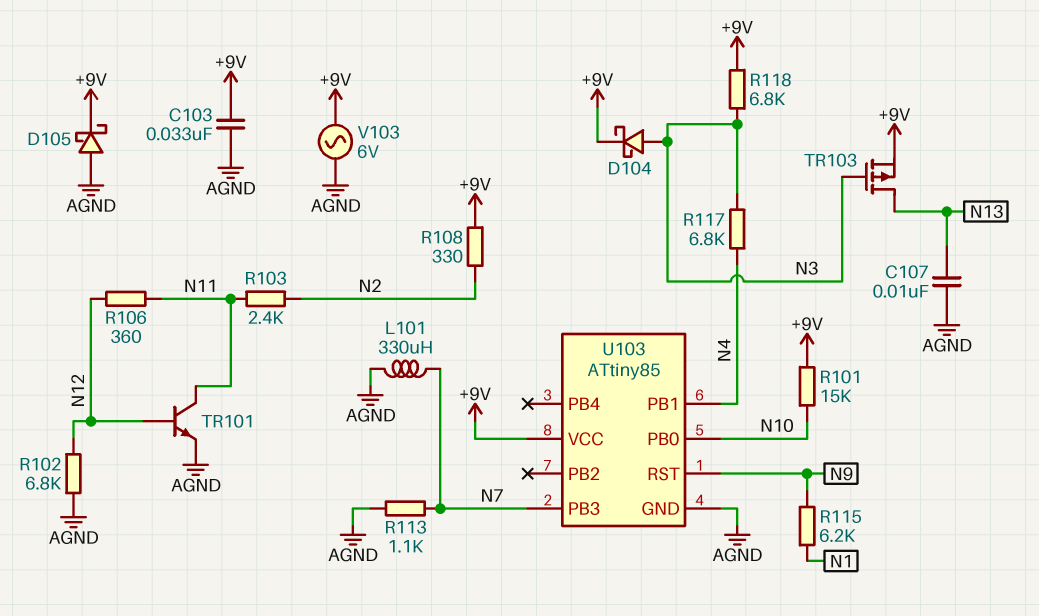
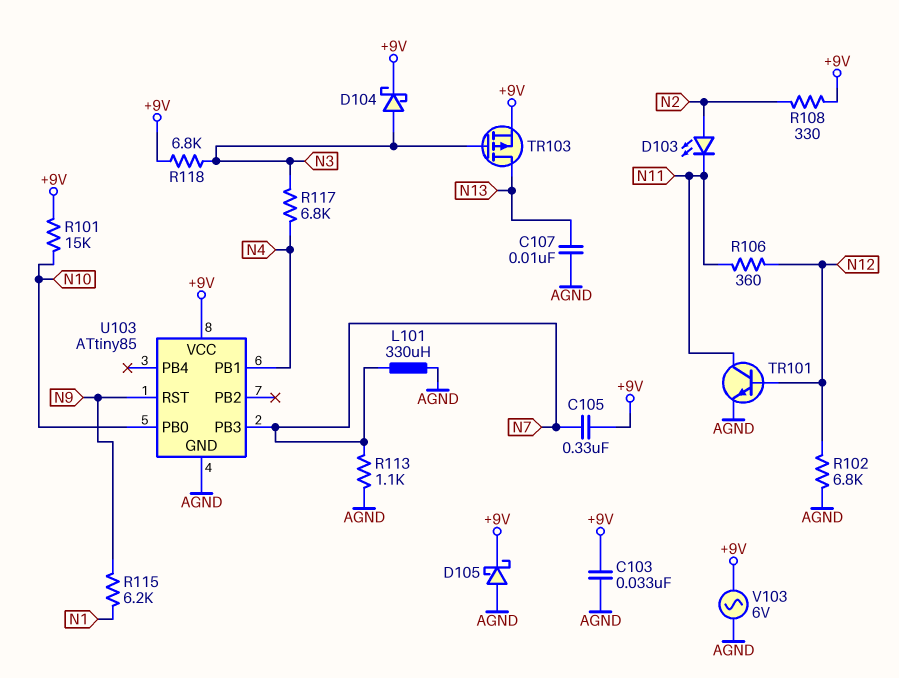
C105: none -> 330nF (+9V, N7)
D103: none -> LED (A N2, K N11)
R103: 2.4k (N2, N11) -> none

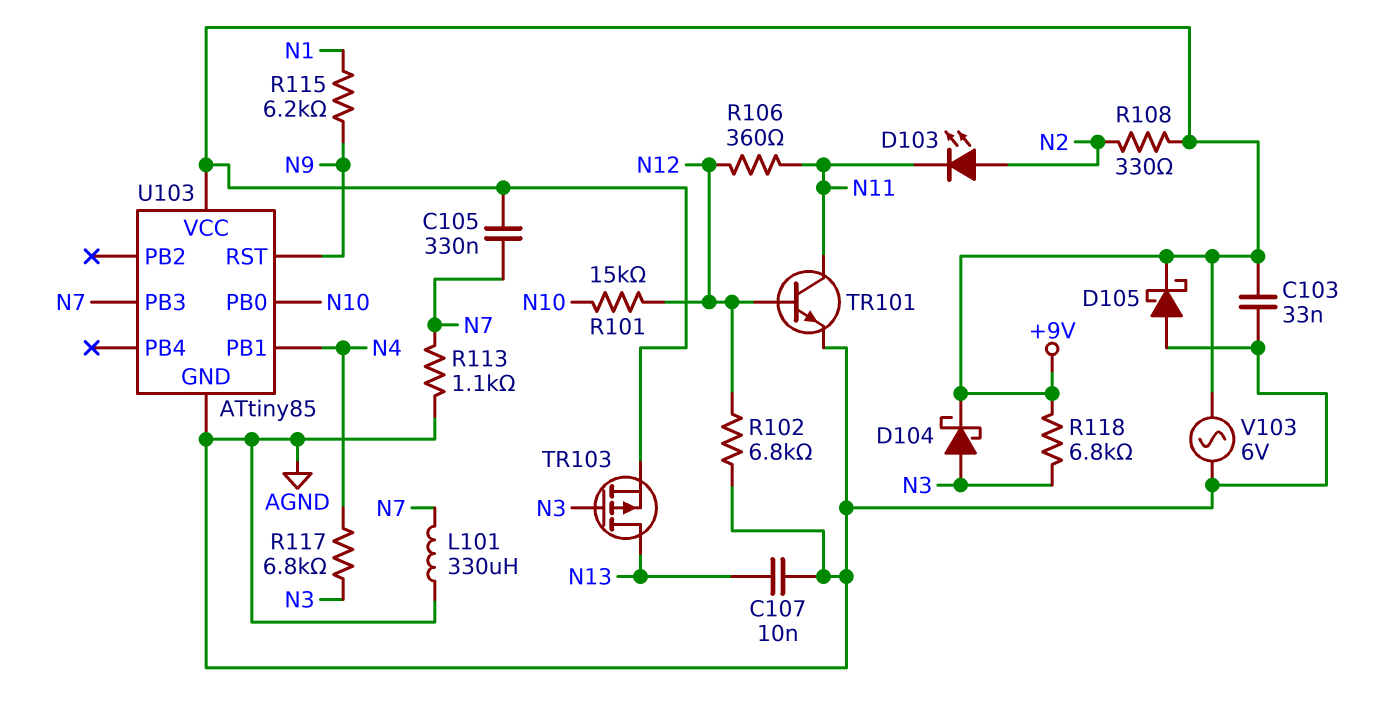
R101: 15k (+9V, N10) -> 15k (N10, N12)

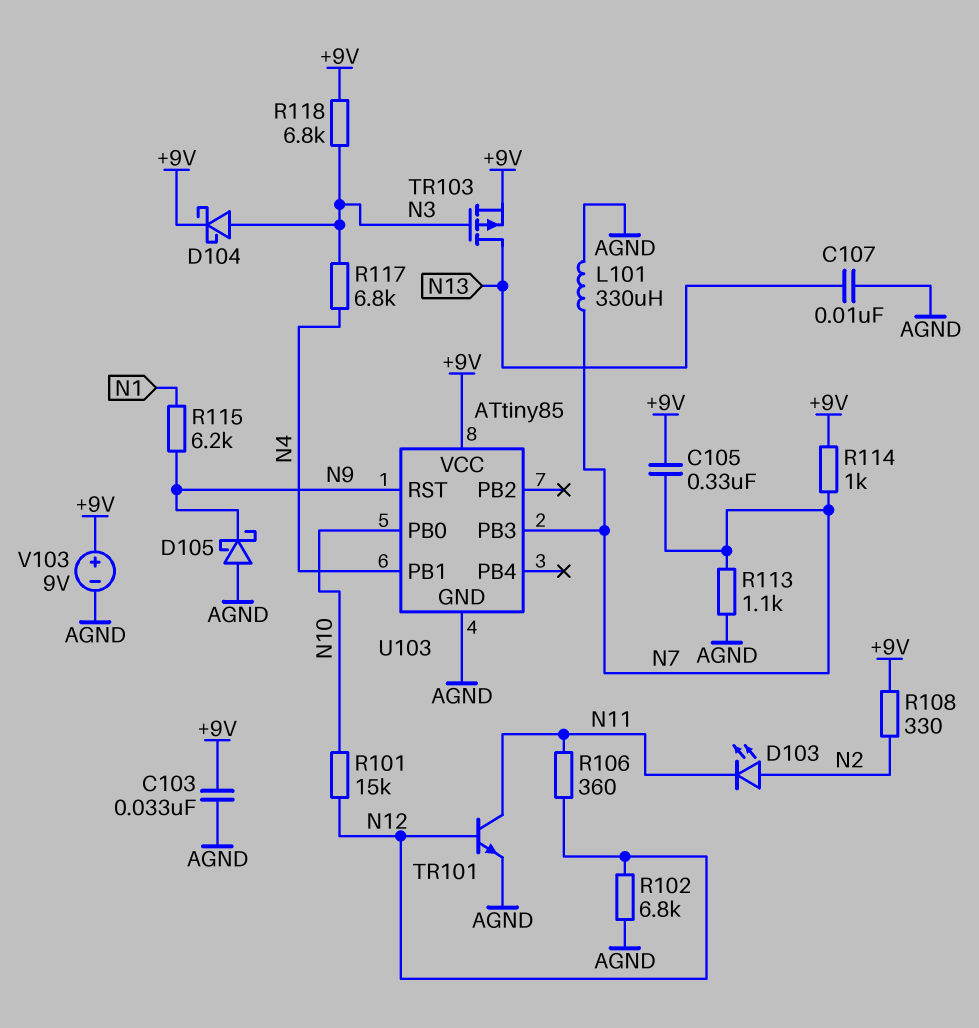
D105: schottky (A AGND, K +9V) -> schottky (A AGND, K N9)
R114: none -> 1k (+9V, N7)
V103: AC 6V (+9V, AGND) -> 9V (plus +9V, minus AGND)

